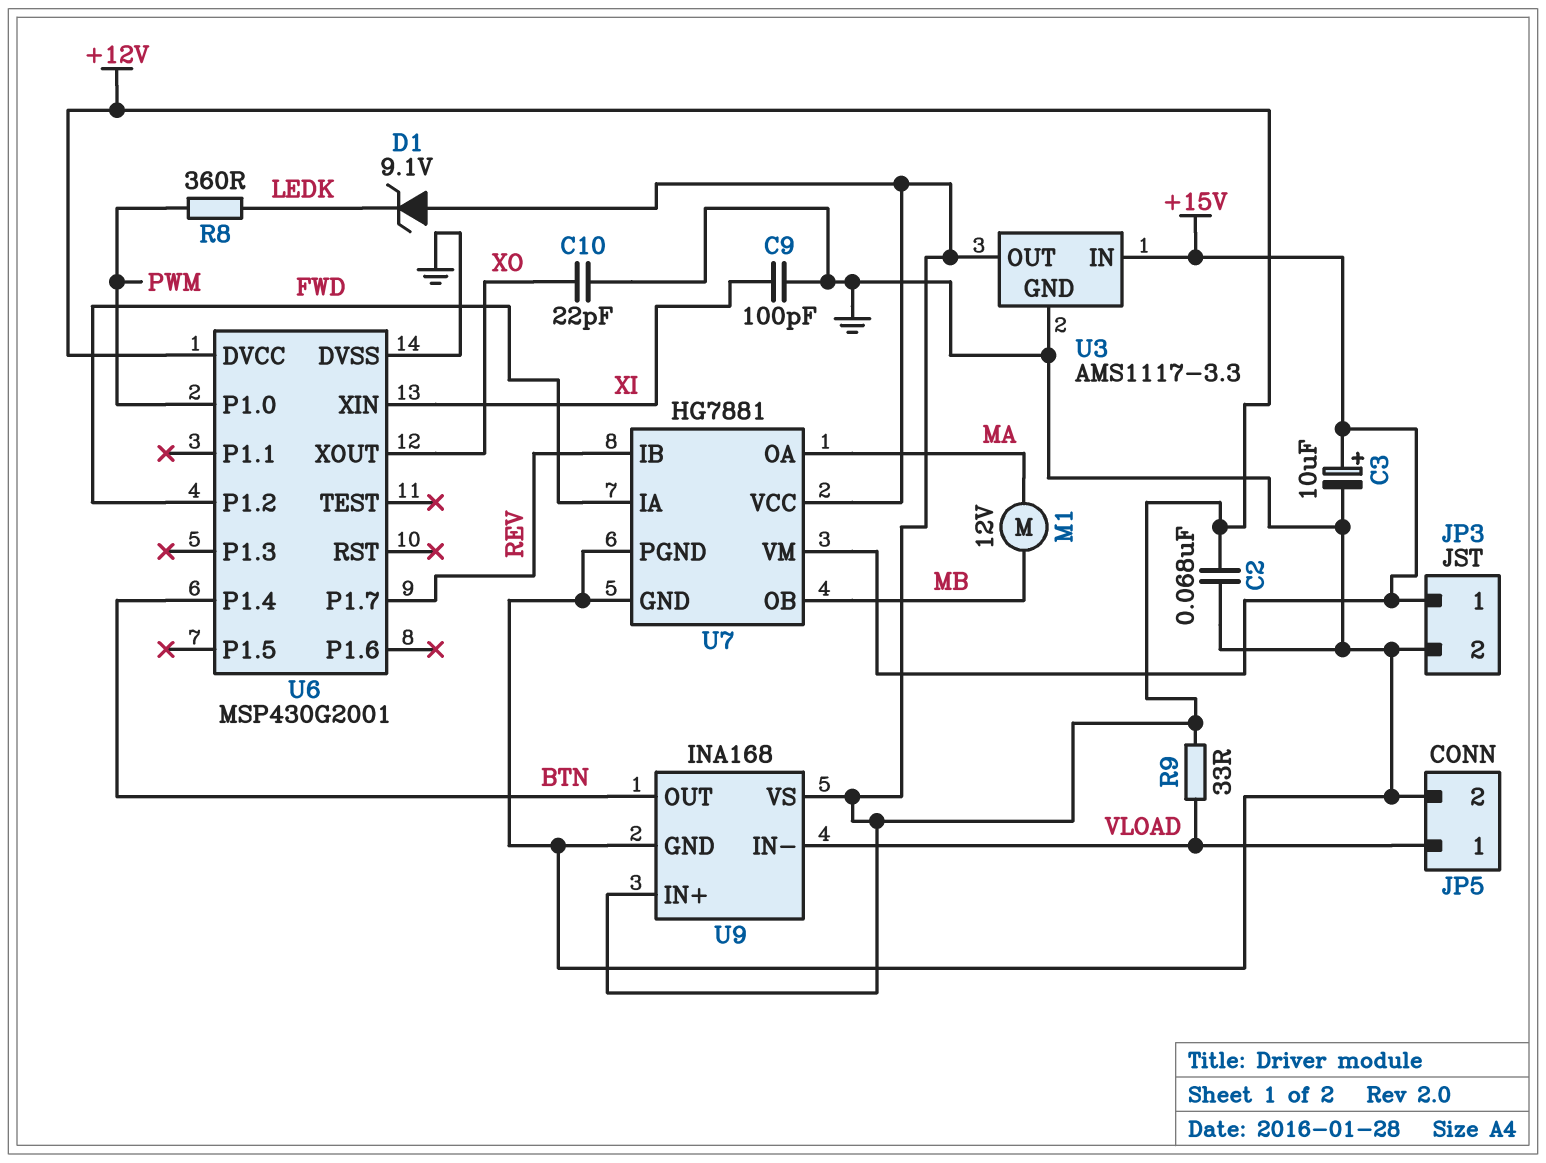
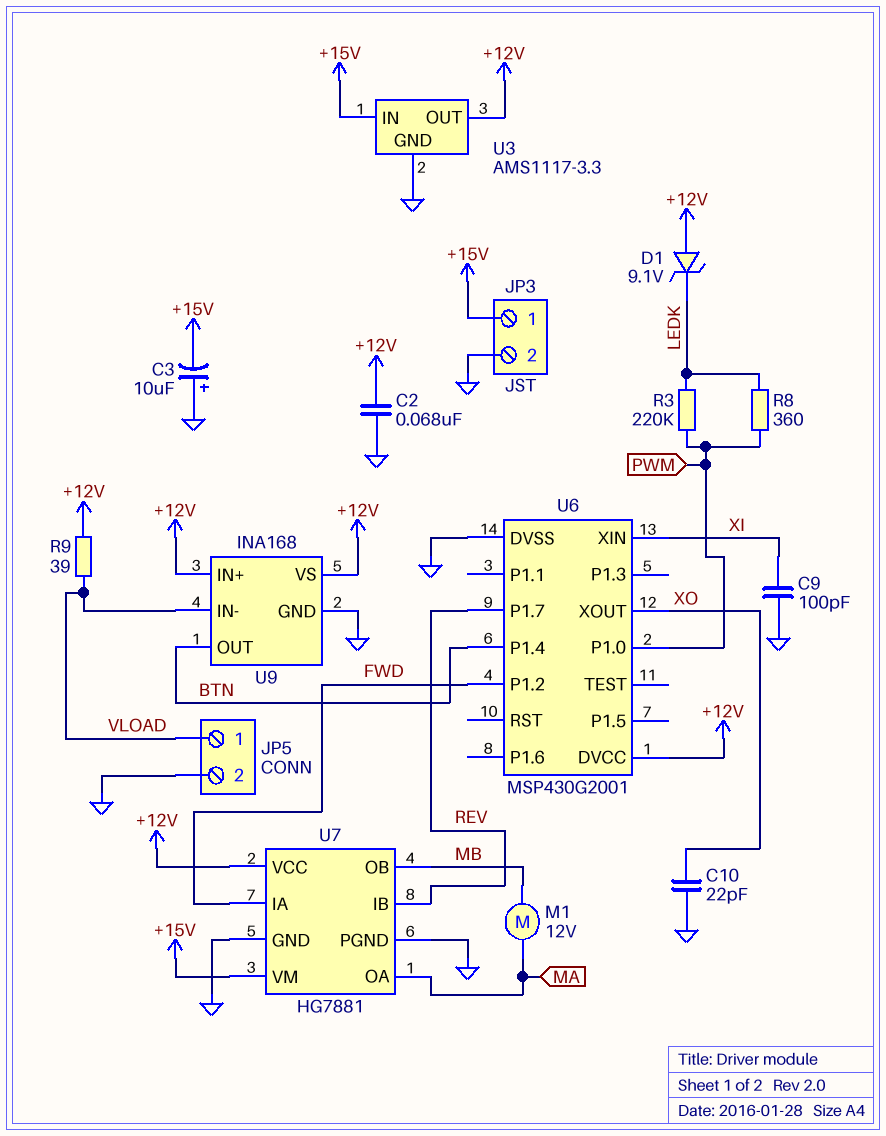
C3: 10uF (plus +15V, minus GND) -> 10uF (plus GND, minus +15V)
R3: none -> 220k (LEDK, PWM)
R9: 33 (+12V, VLOAD) -> 39 (+12V, VLOAD)

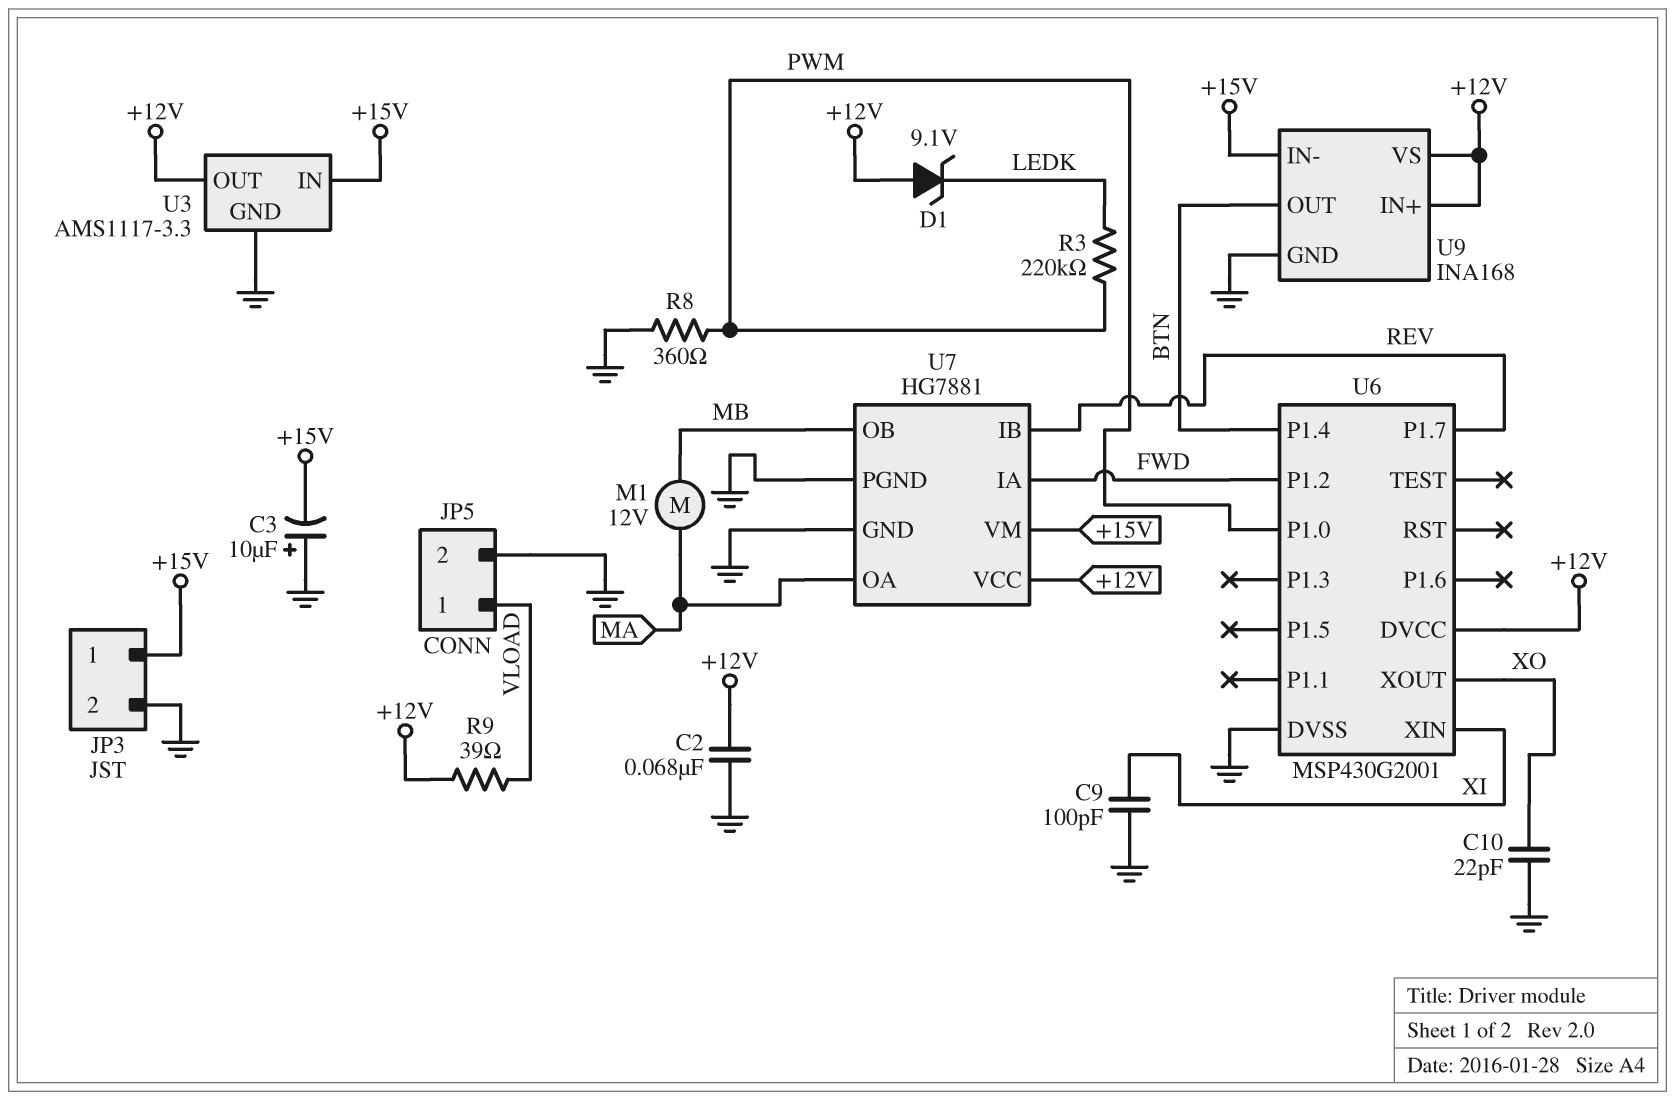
R8: 360 (LEDK, PWM) -> 360 (GND, PWM)
U9 pin IN-: VLOAD -> +15V

